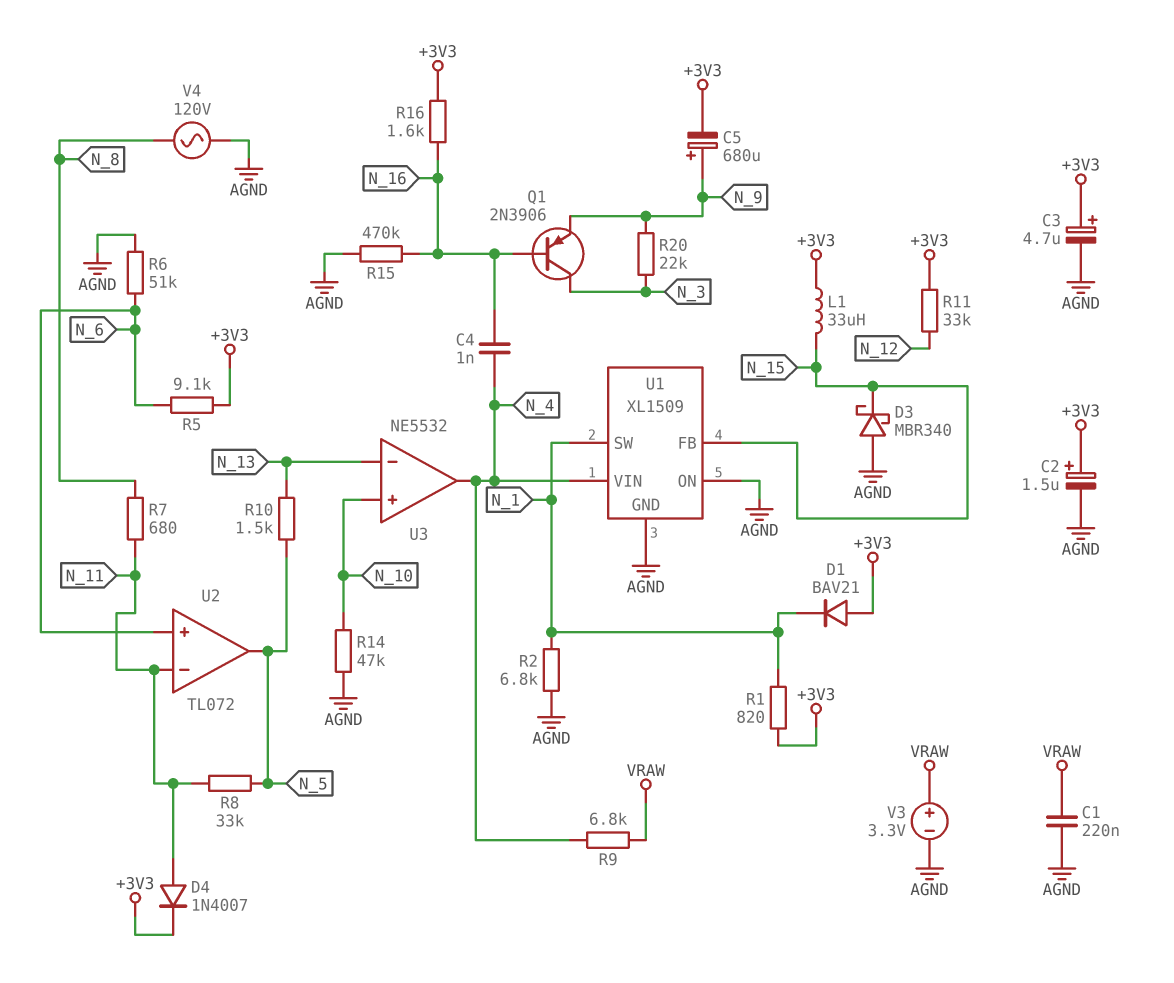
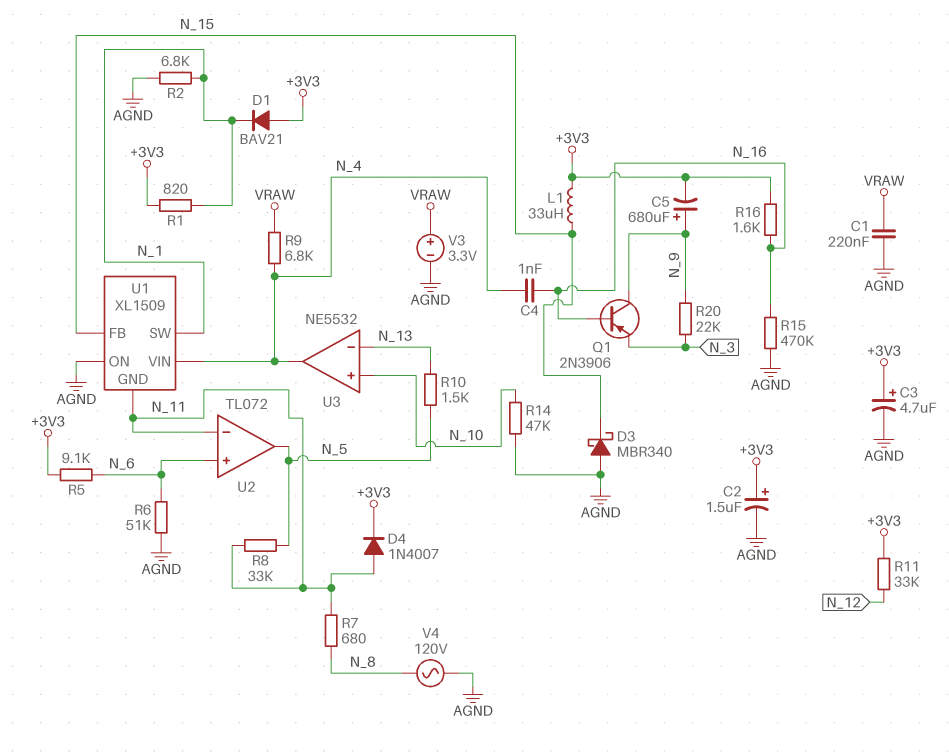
Q1: PNP 2N3906 (B N_16, C N_3, E N_9) -> PNP 2N3906 (B N_16, C N_9, E N_3)
U1 pin GND: AGND -> N_11

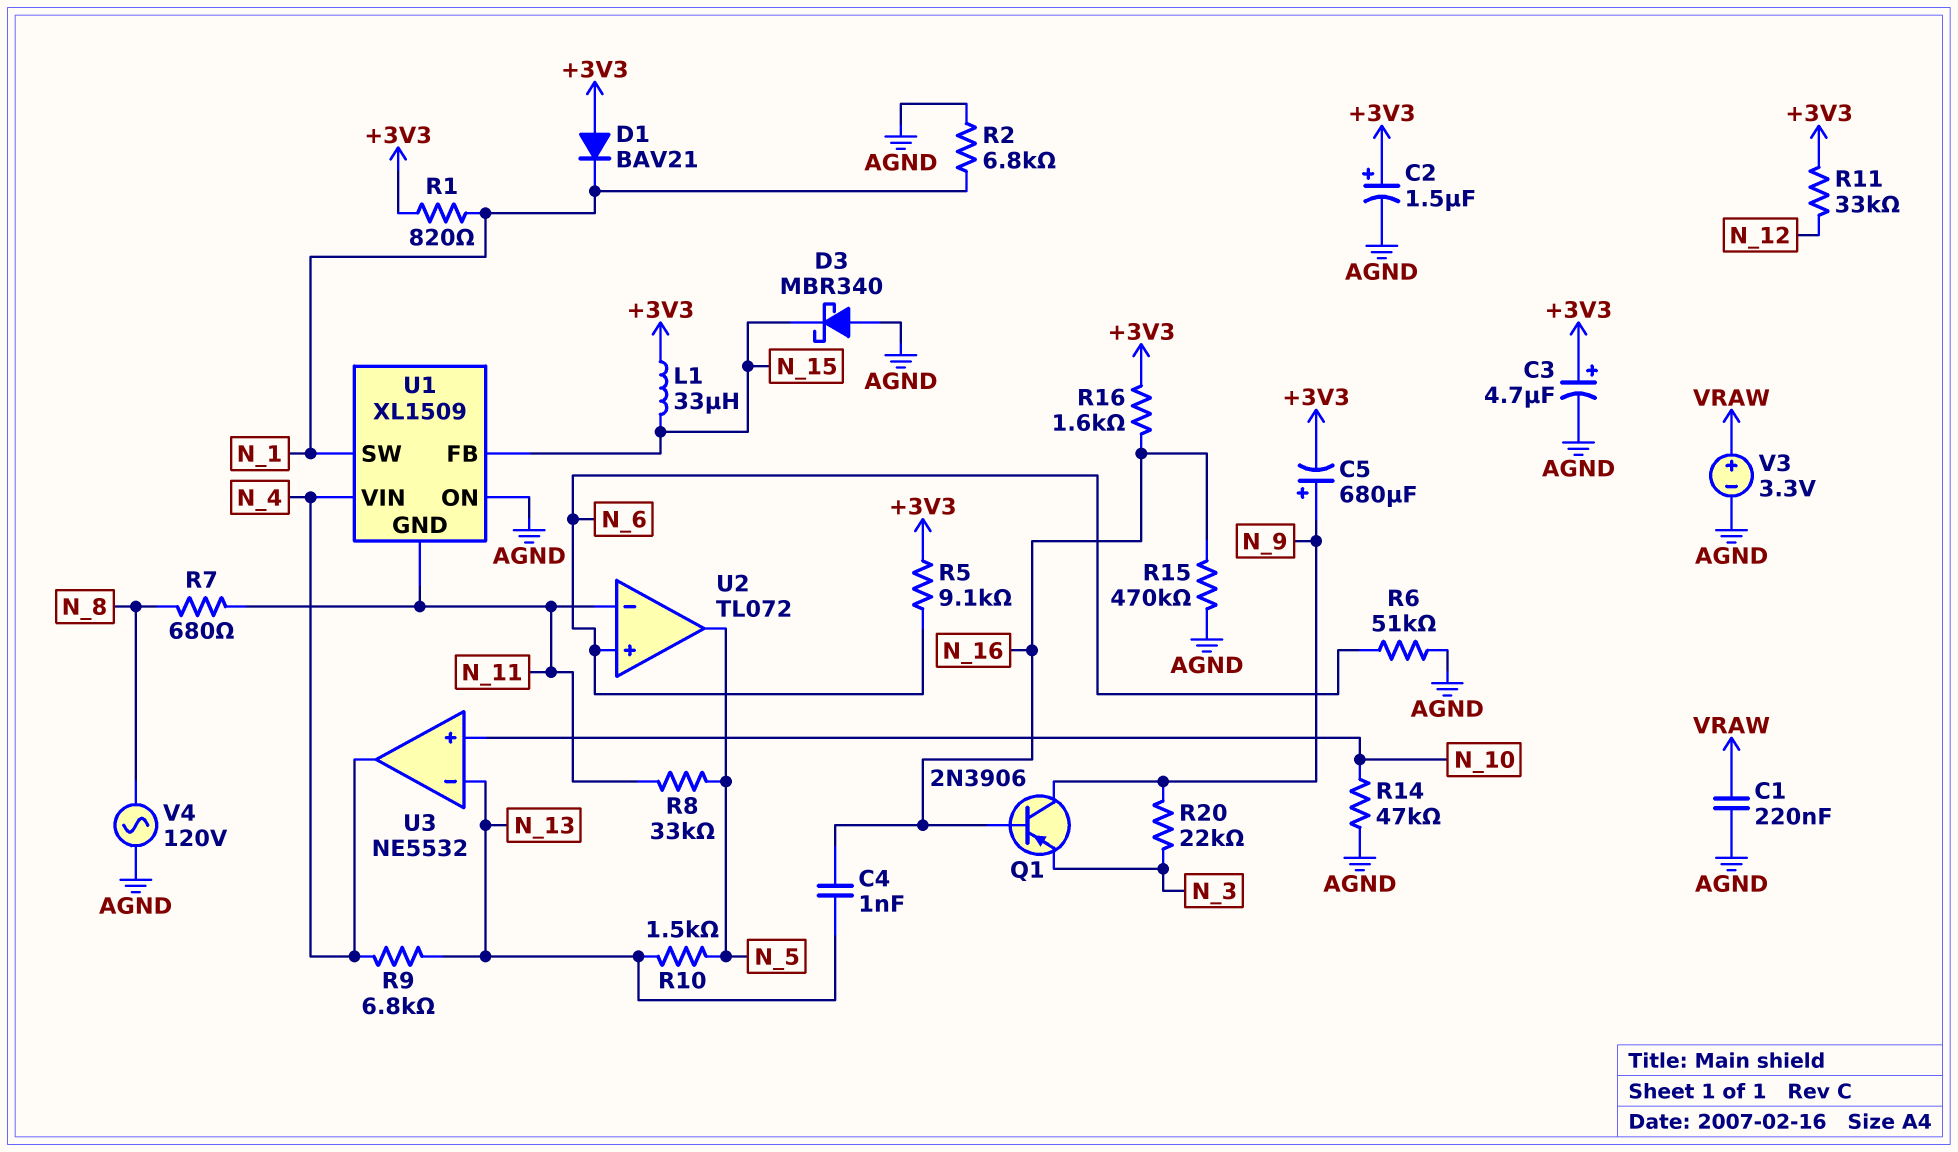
C4: 1nF (N_4, N_16) -> 1nF (N_13, N_16)
D4: diode 1N4007 (A N_11, K +3V3) -> none
R9: 6.8k (N_4, VRAW) -> 6.8k (N_4, N_13)

